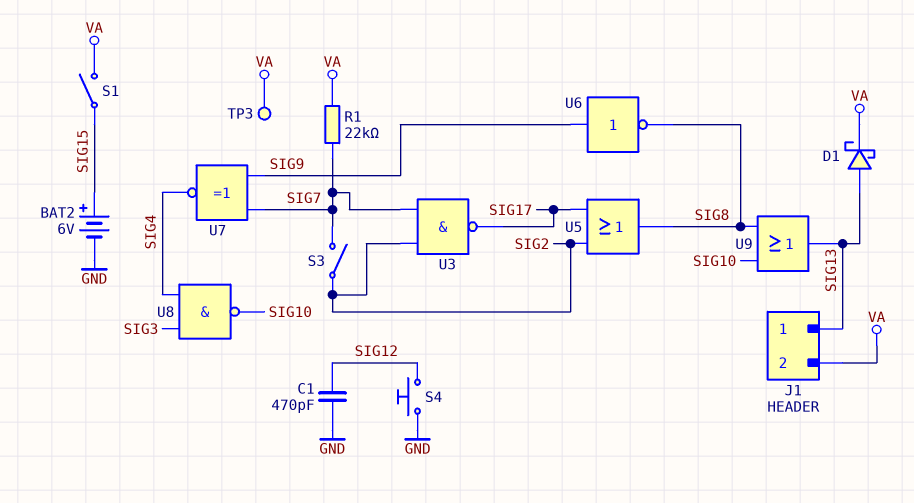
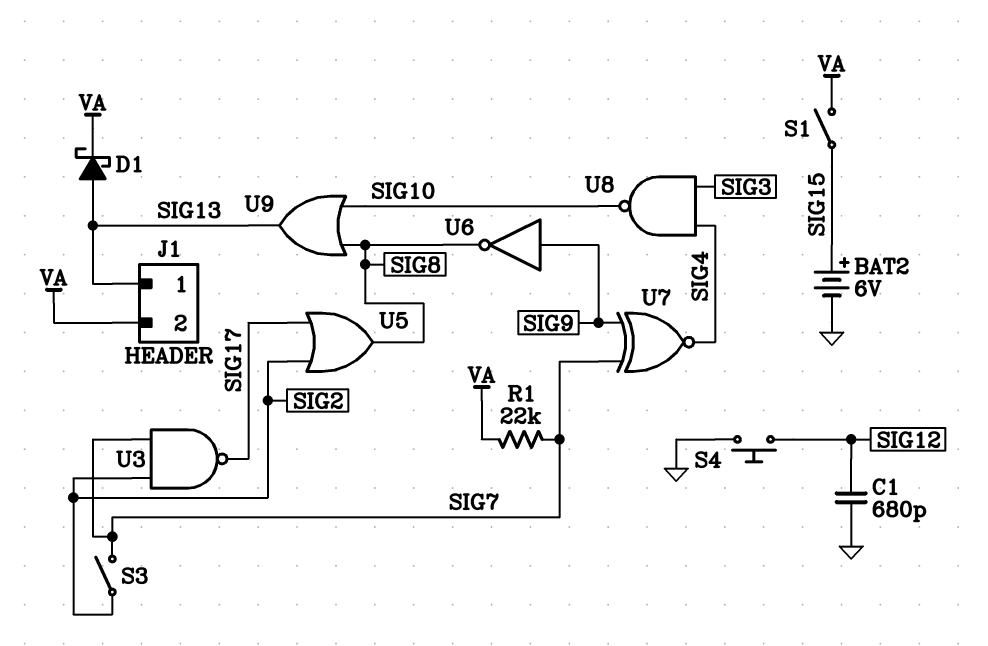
C1: 470pF (GND, SIG12) -> 680pF (GND, SIG12)
TP3: test point (VA) -> none

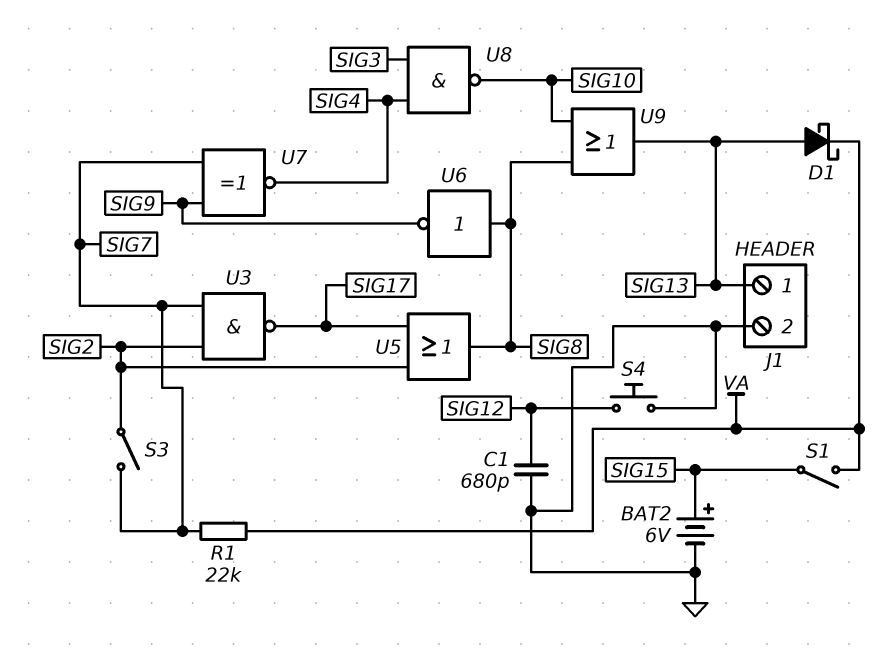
J1 pin 2: VA -> GND
U6: NOT (in SIG9, out SIG8) -> NOT (in SIG8, out SIG9)

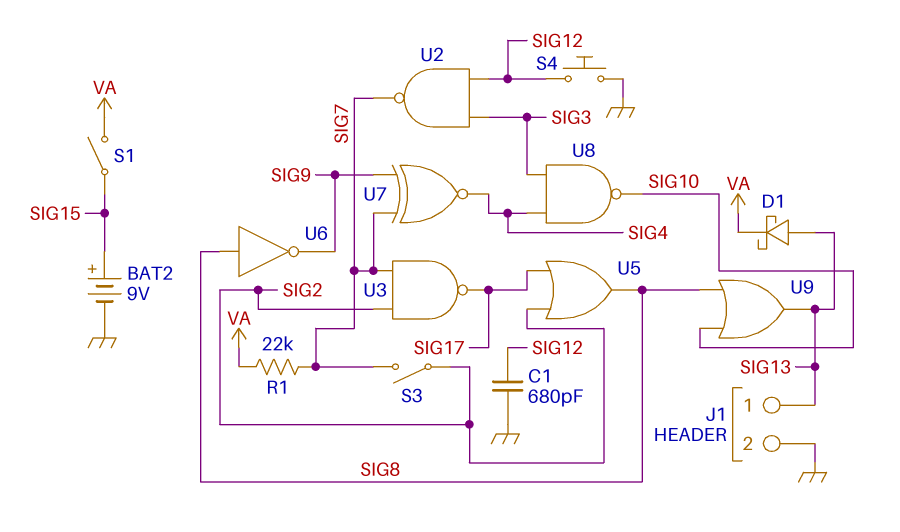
BAT2: 6V (plus SIG15, minus GND) -> 9V (plus SIG15, minus GND)
U2: none -> NAND (in SIG3, in SIG12, out SIG7)

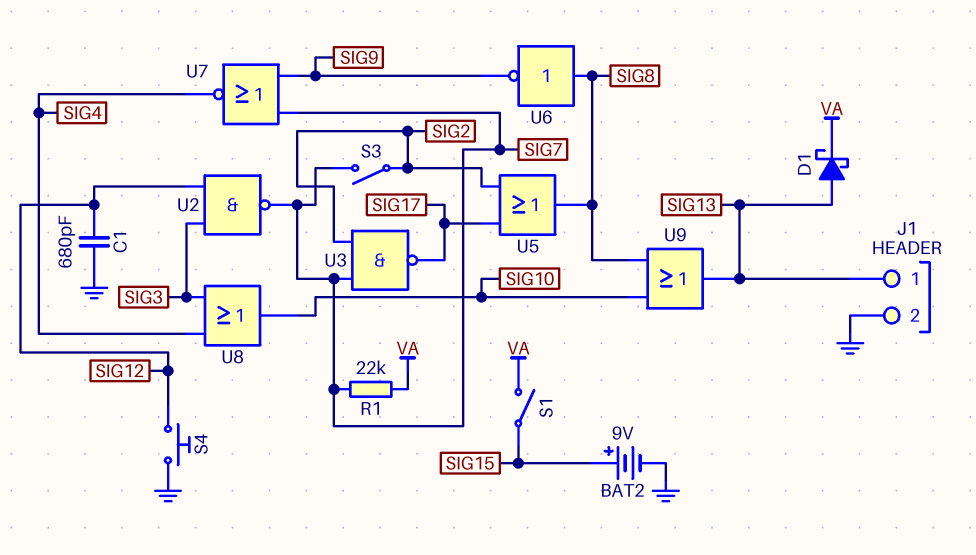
U7: XNOR (in SIG7, in SIG9, out SIG4) -> NOR (in SIG7, in SIG9, out SIG4)
U8: NAND (in SIG3, in SIG4, out SIG10) -> OR (in SIG3, in SIG4, out SIG10)

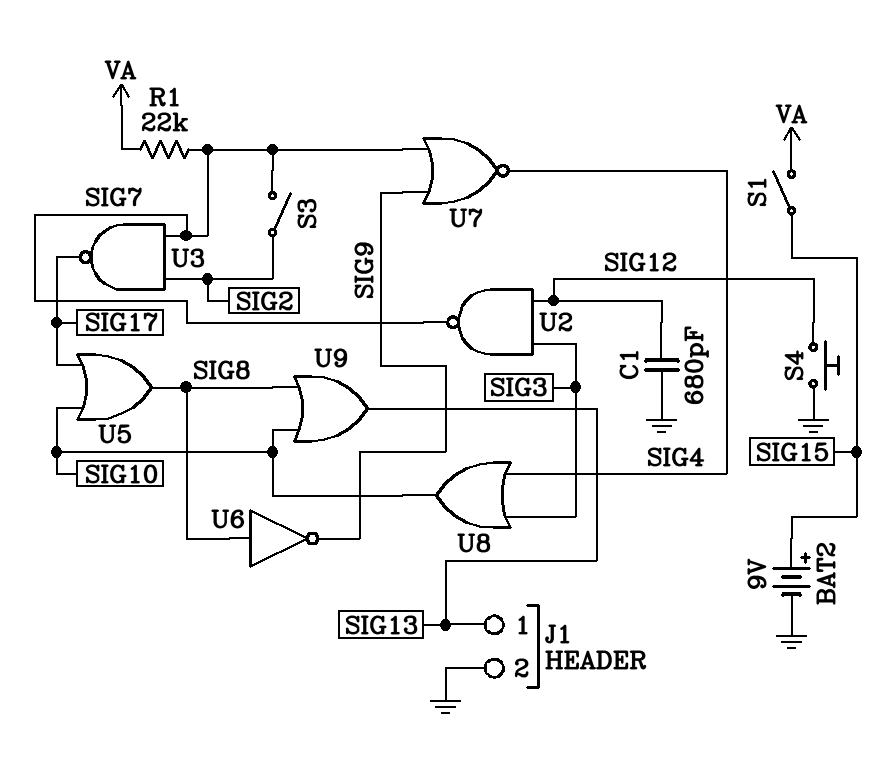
D1: schottky (A SIG13, K VA) -> none
U5: OR (in SIG2, in SIG17, out SIG8) -> OR (in SIG10, in SIG17, out SIG8)

